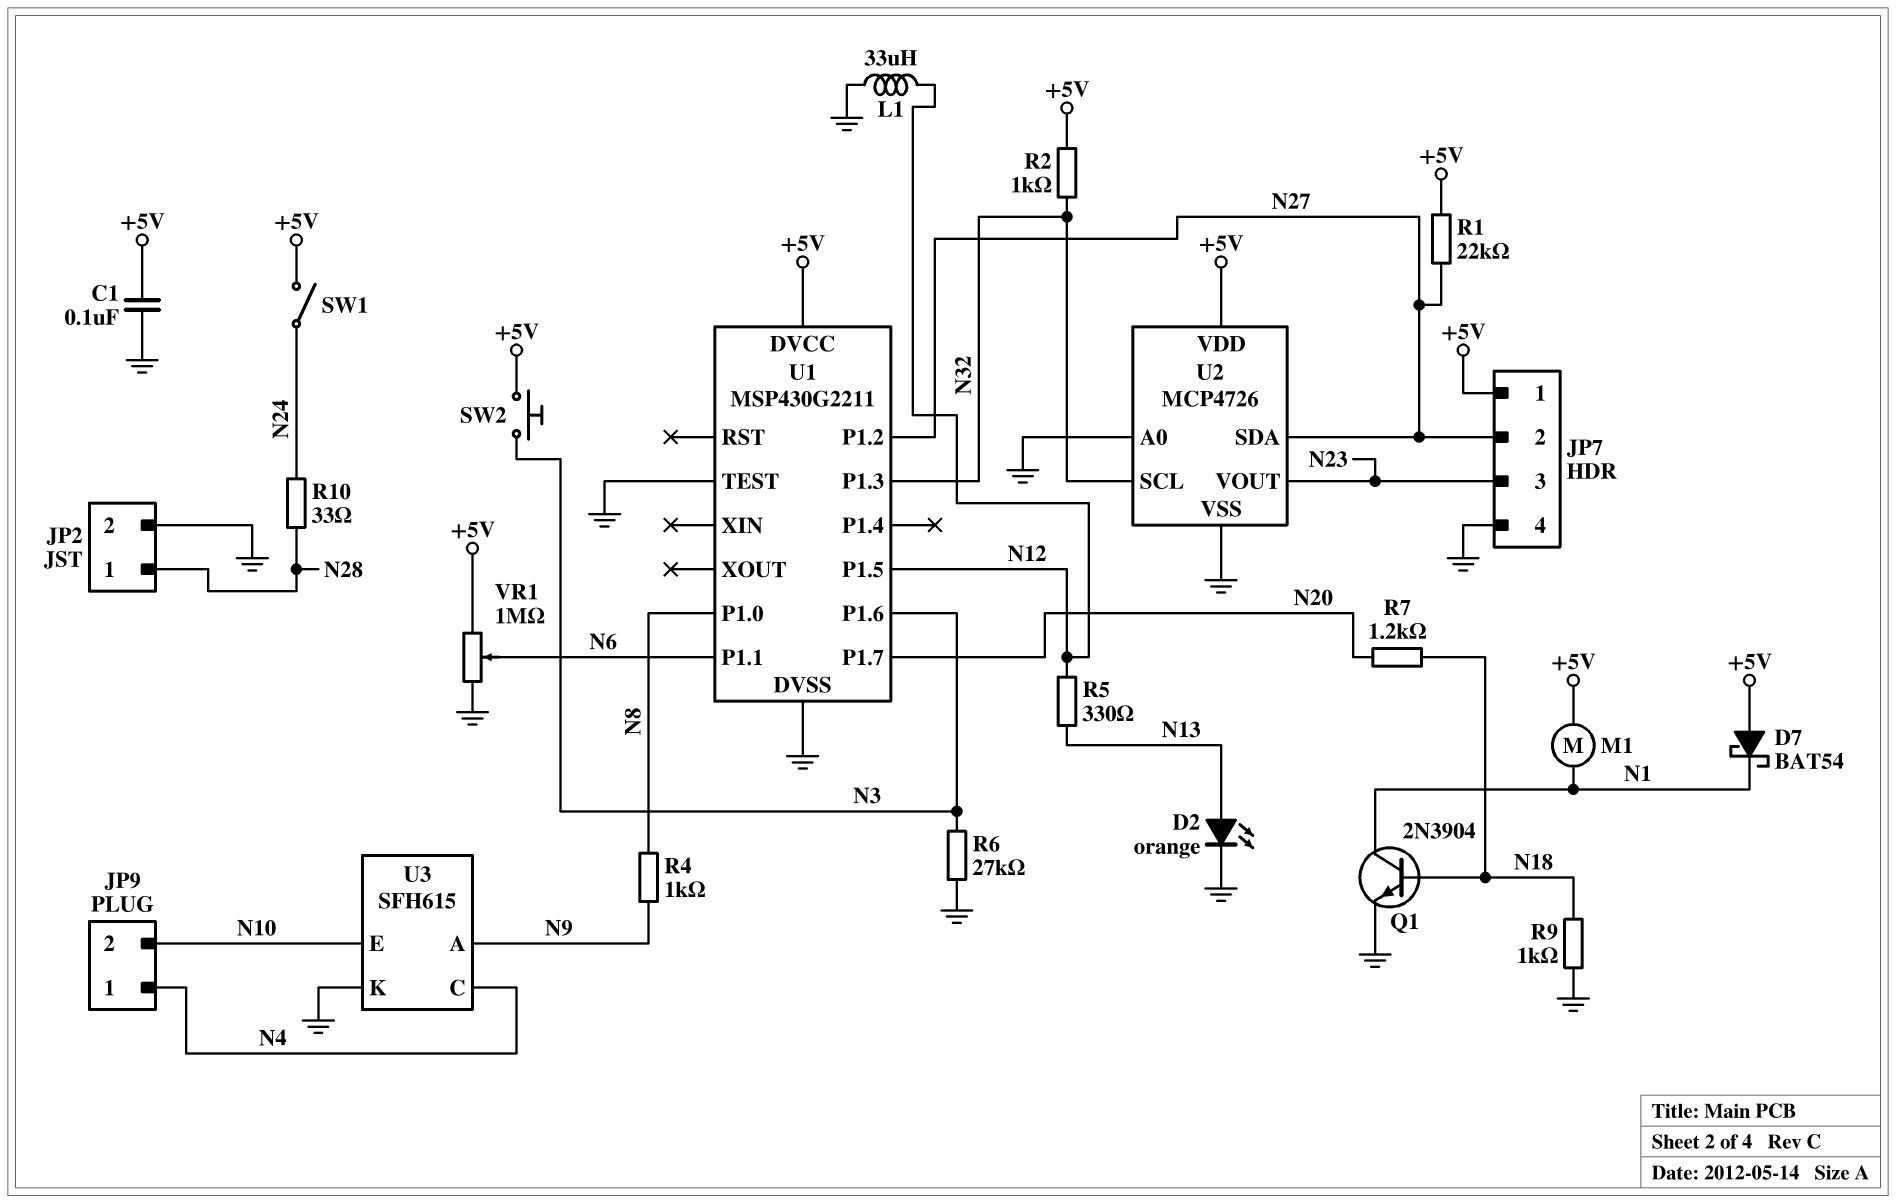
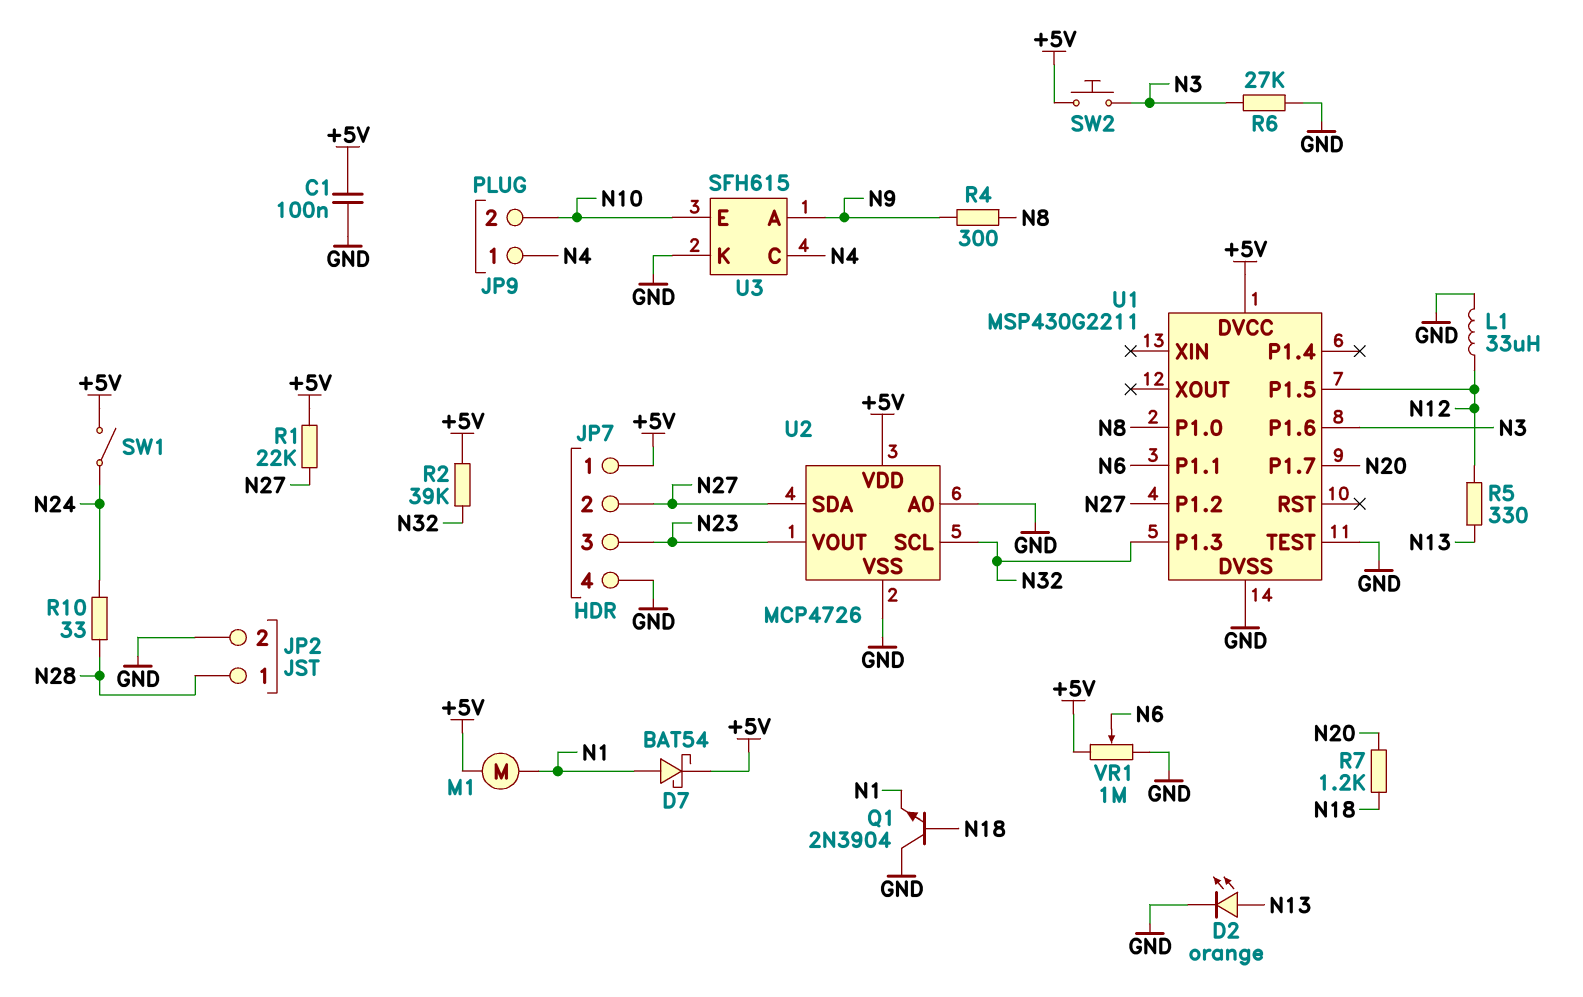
D7: schottky BAT54 (A +5V, K N1) -> schottky BAT54 (A N1, K +5V)
Q1: NPN 2N3904 (B N18, C N1, E GND) -> NPN 2N3904 (B N18, C GND, E N1)
R2: 1k (+5V, N32) -> 39k (+5V, N32)
R4: 1k (N8, N9) -> 300 (N8, N9)
R9: 1k (GND, N18) -> none

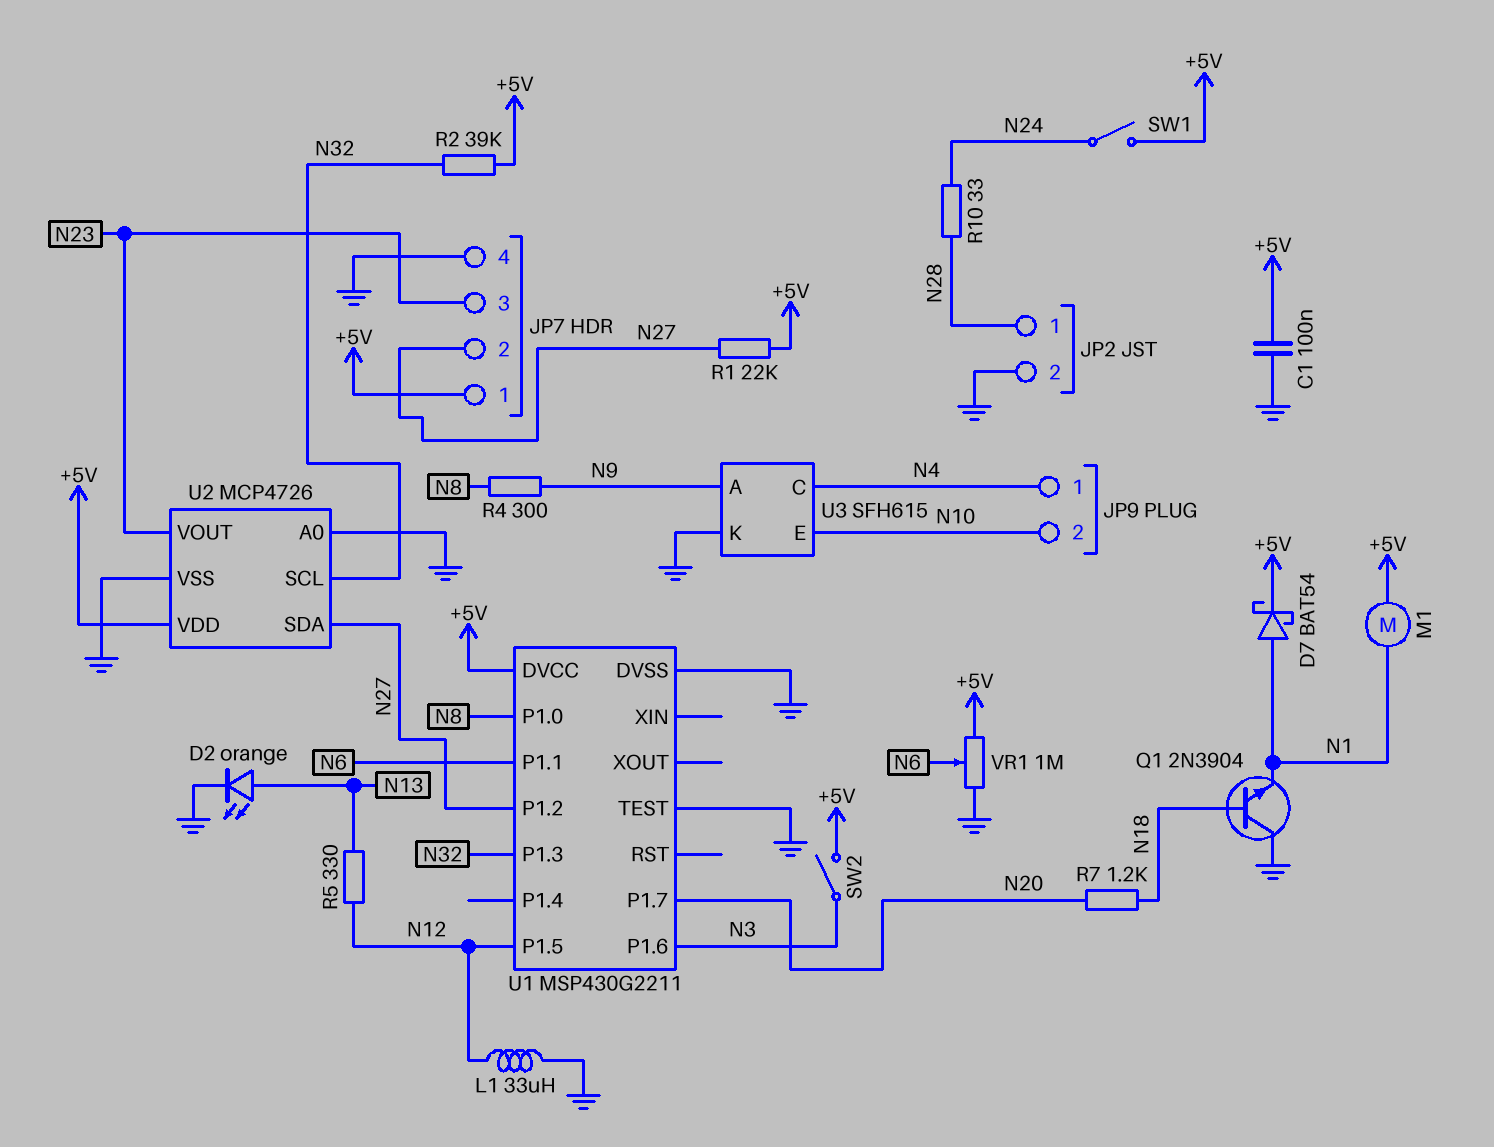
R6: 27k (GND, N3) -> none
SW2: button (+5V, N3) -> switch (+5V, N3)

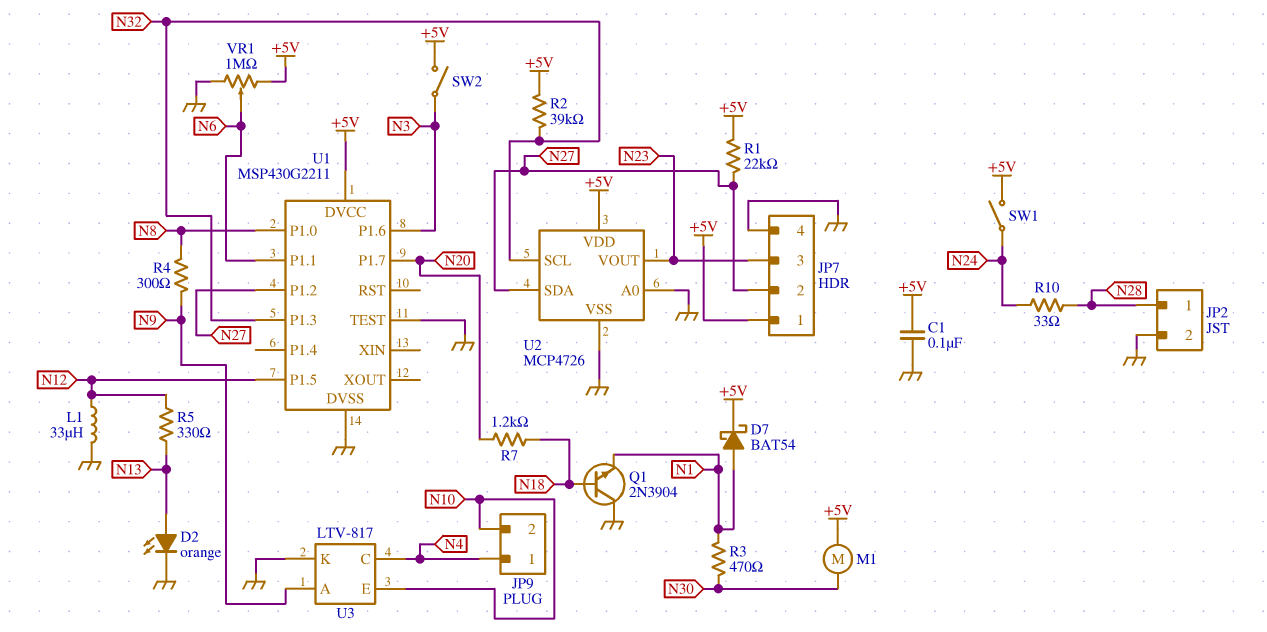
M1: motor (+5V, N1) -> motor (+5V, N30)
R3: none -> 470 (N1, N30)
U3: SFH615 -> LTV-817

